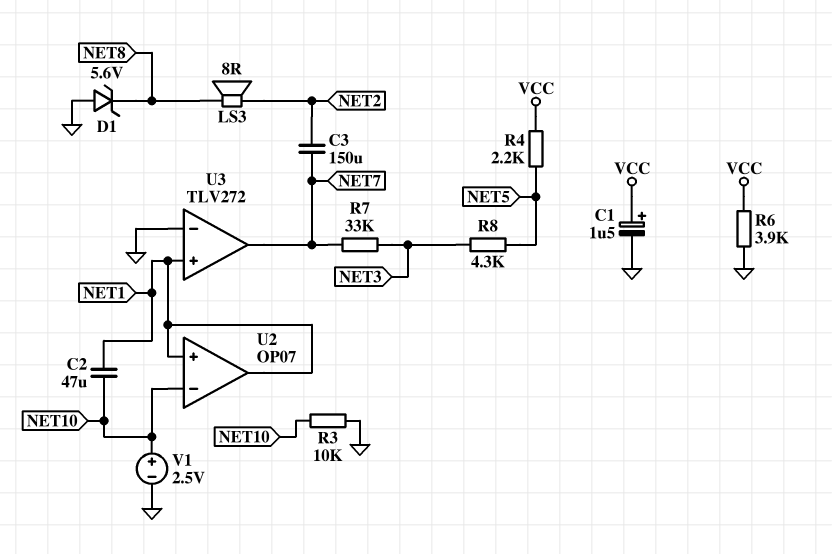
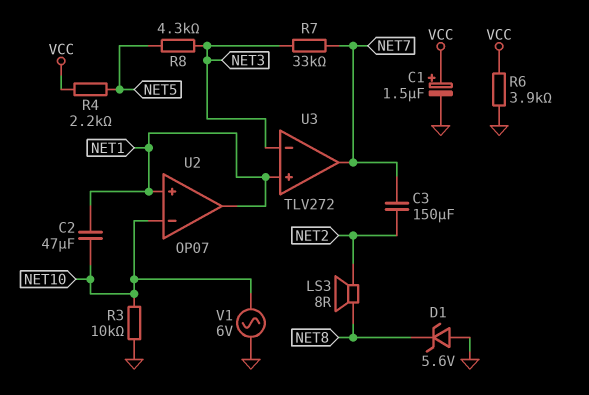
U3 pin in-: GND -> NET3
V1: 2.5V (plus NET10, minus GND) -> AC 6V (GND, NET10)

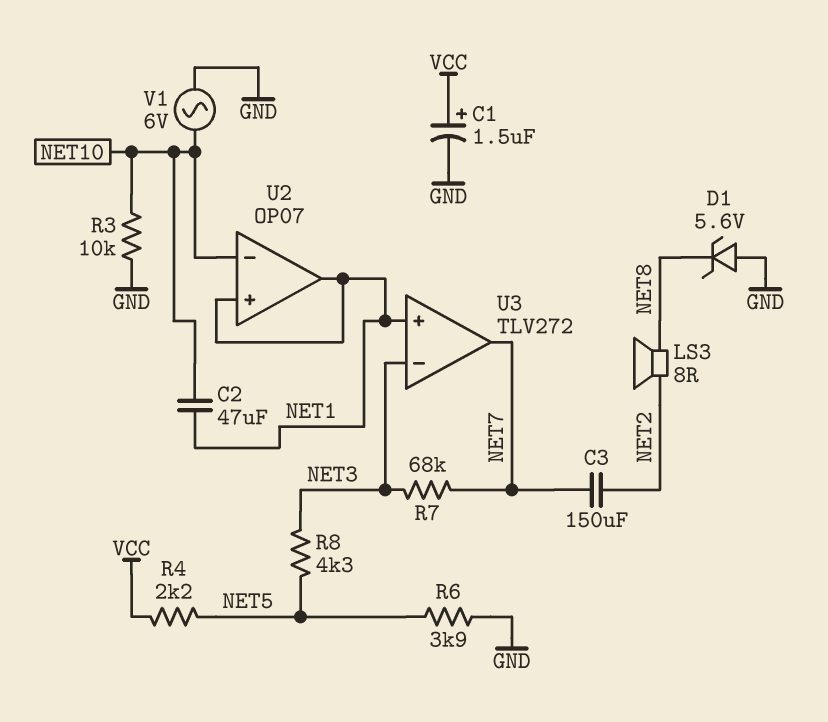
R6: 3.9k (GND, VCC) -> 3.9k (GND, NET5)
R7: 33k (NET3, NET7) -> 68k (NET3, NET7)

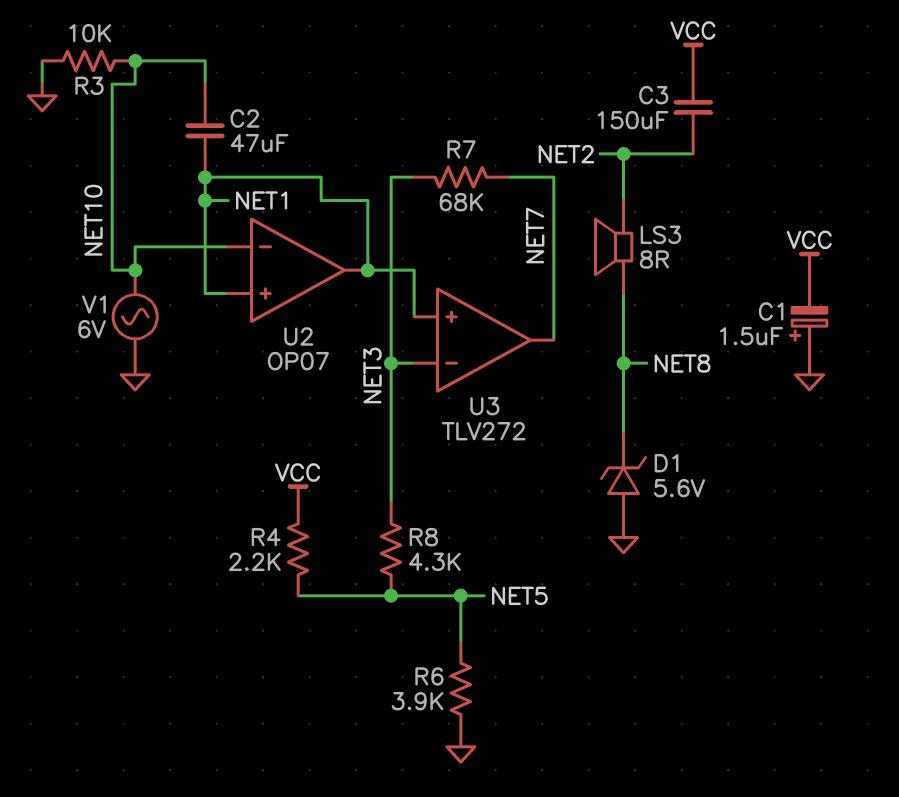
C1: 1.5uF (plus VCC, minus GND) -> 1.5uF (plus GND, minus VCC)
C3: 150uF (NET2, NET7) -> 150uF (NET2, VCC)

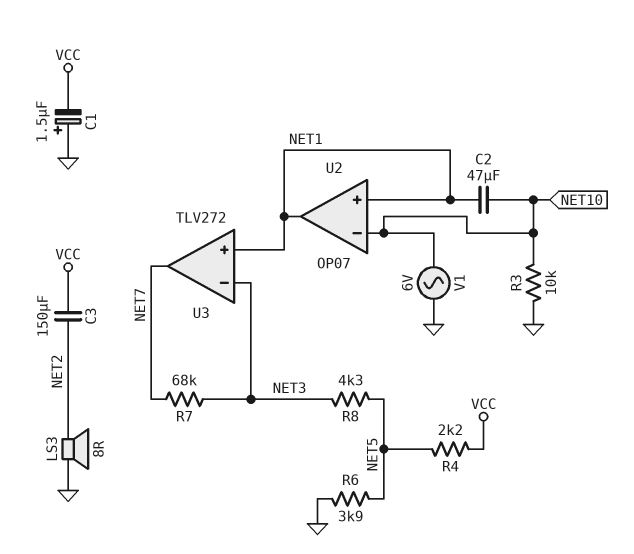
D1: zener 5.6V (A GND, K NET8) -> none
LS3: speaker 8R (NET2, NET8) -> speaker 8R (GND, NET2)

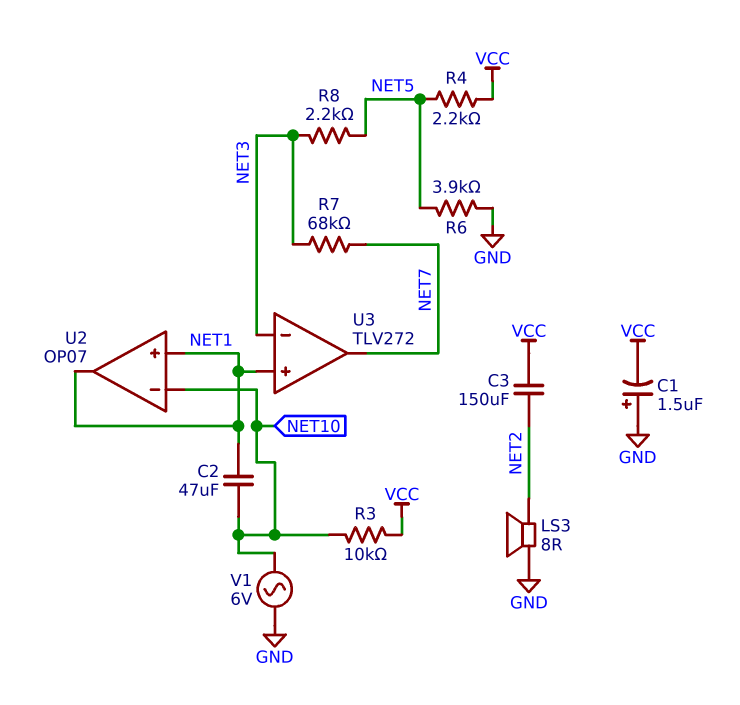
R3: 10k (GND, NET10) -> 10k (NET10, VCC)
R8: 4.3k (NET3, NET5) -> 2.2k (NET3, NET5)

